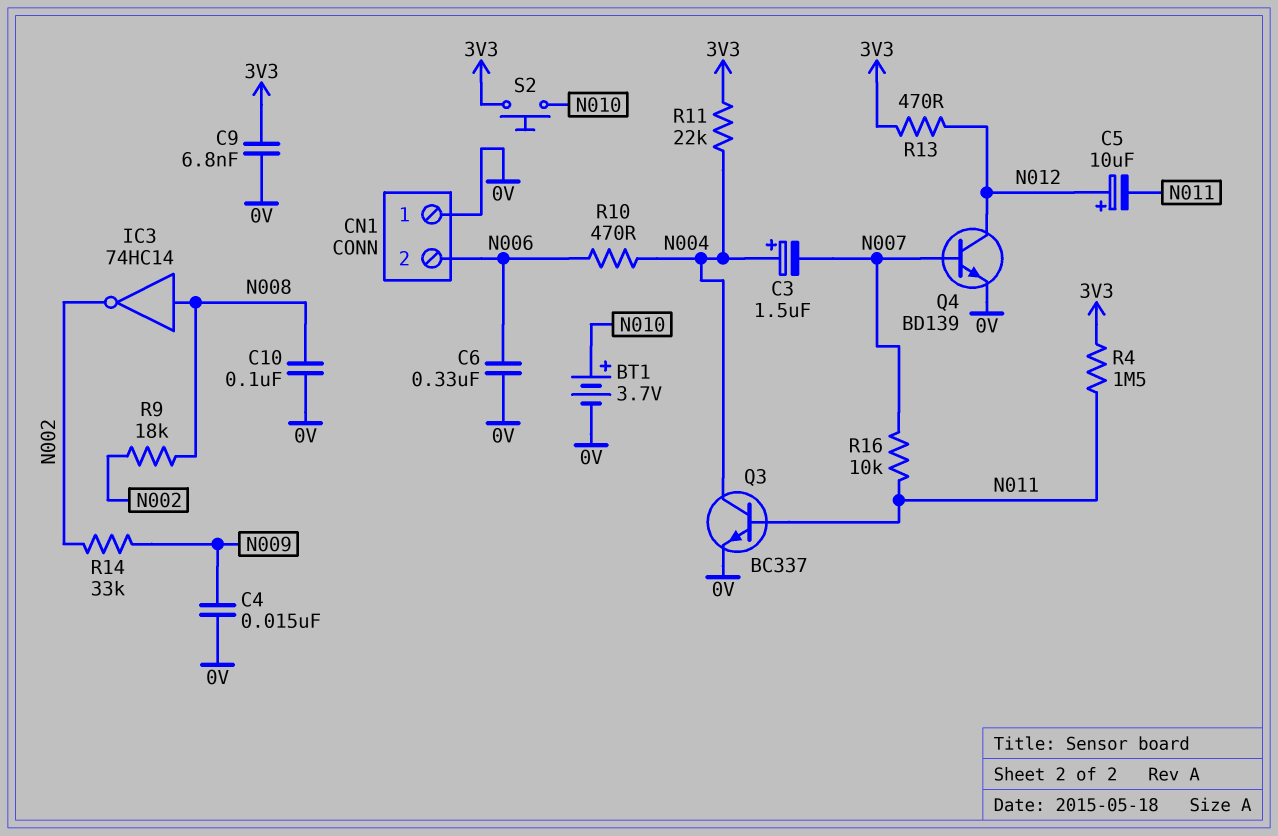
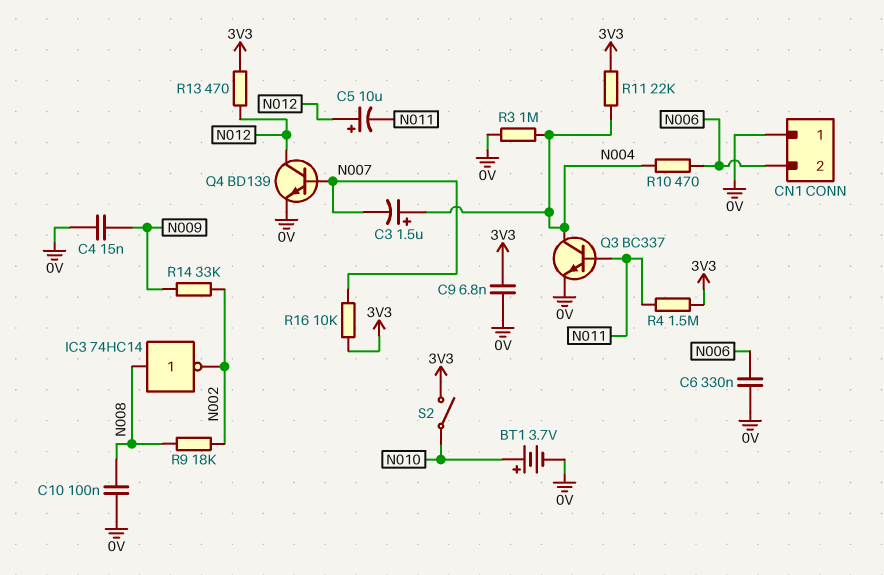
R3: none -> 1M (0V, N004)
R16: 10k (N007, N011) -> 10k (3V3, N007)
S2: button (3V3, N010) -> switch (3V3, N010)

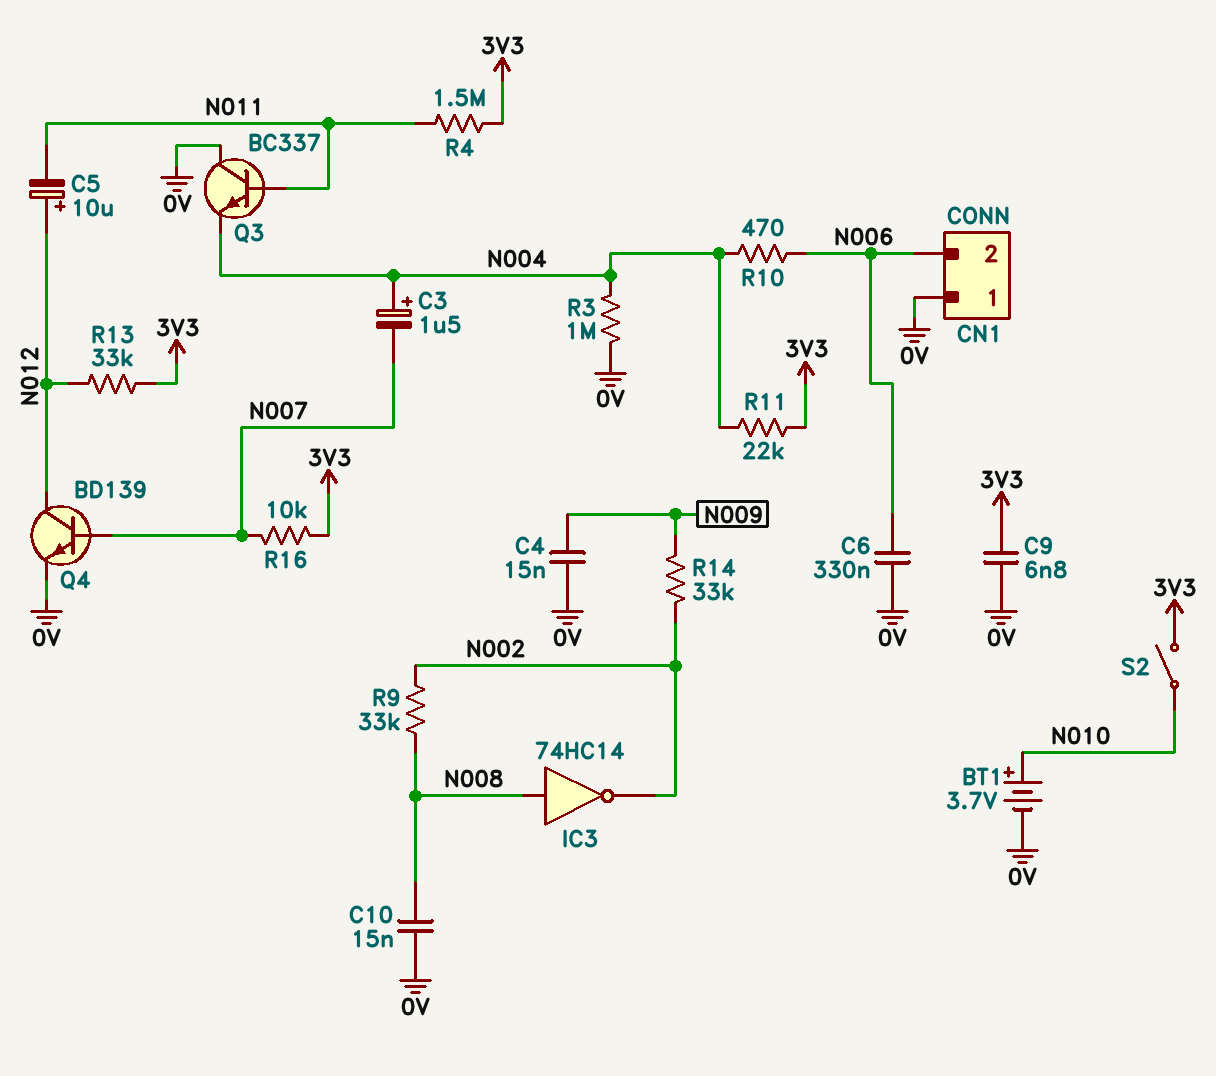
C10: 100nF (0V, N008) -> 15nF (0V, N008)
Q3: NPN BC337 (B N011, C N004, E 0V) -> NPN BC337 (B N011, C 0V, E N004)
R9: 18k (N002, N008) -> 33k (N002, N008)
R13: 470 (3V3, N012) -> 33k (3V3, N012)

